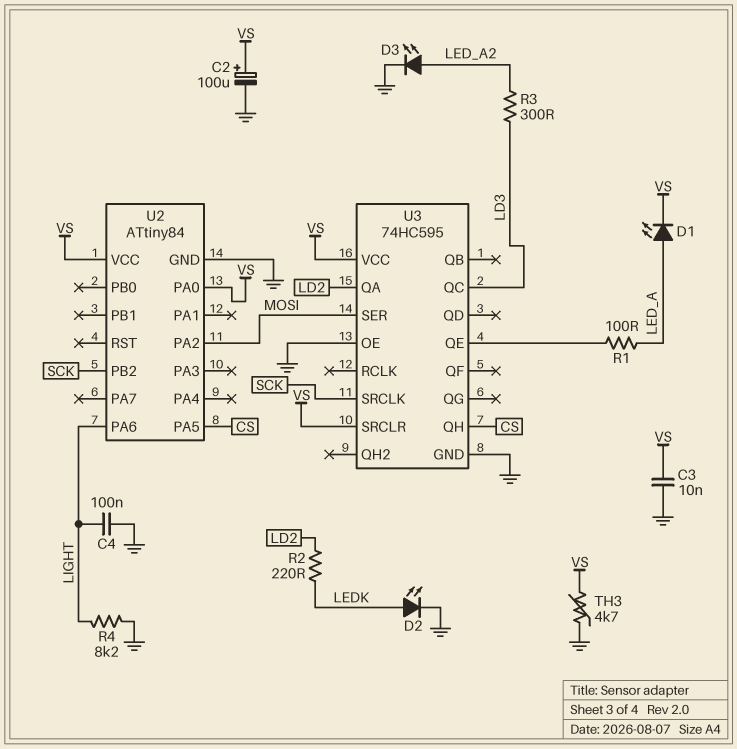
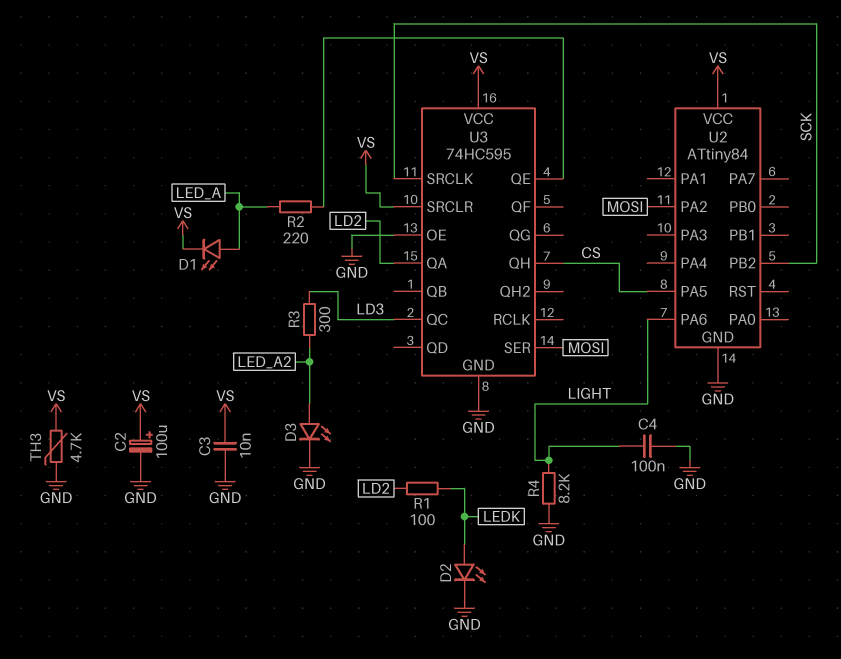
R1: 100 (LED_A, U3/QE) -> 100 (LD2, LEDK)
R2: 220 (LD2, LEDK) -> 220 (LED_A, U3/QE)
U2 pin PA0: VS -> none

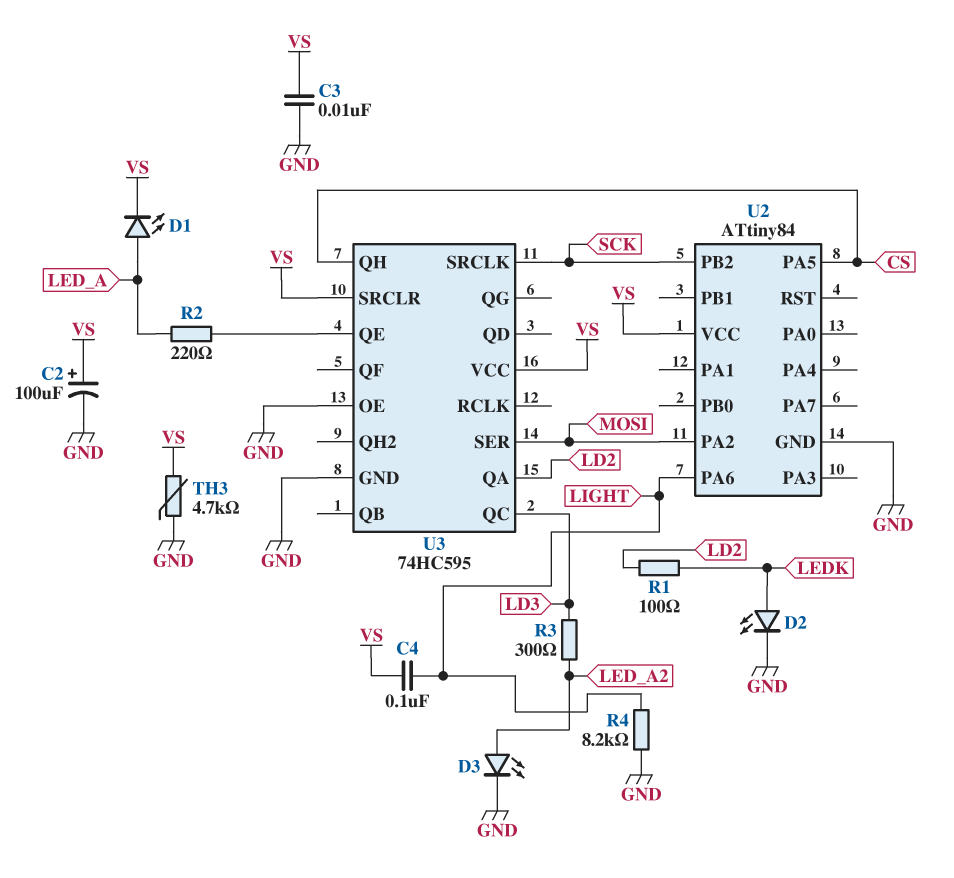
C4: 100nF (GND, LIGHT) -> 100nF (LIGHT, VS)

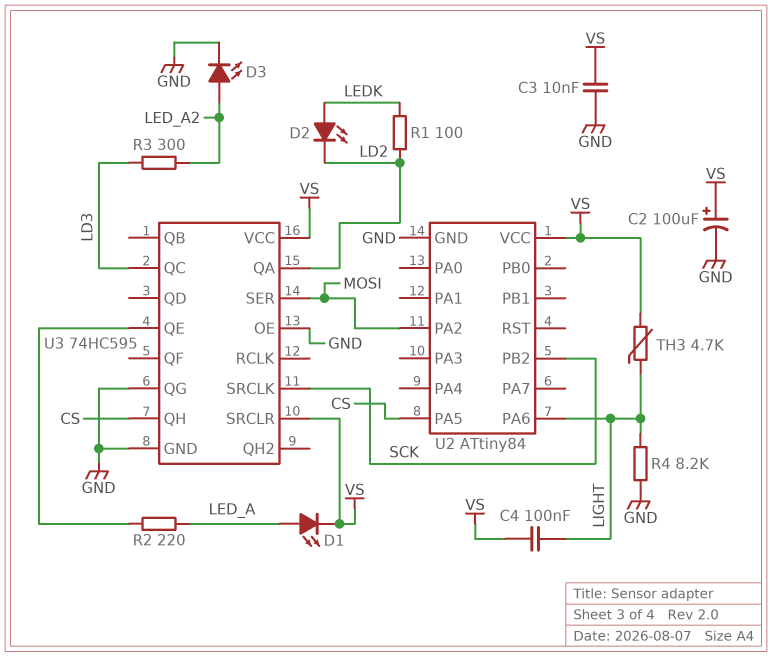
D2: LED (A LEDK, K GND) -> LED (A LEDK, K LD2)
TH3: 4.7k (GND, VS) -> 4.7k (LIGHT, VS)
U3 pin QG: none -> GND

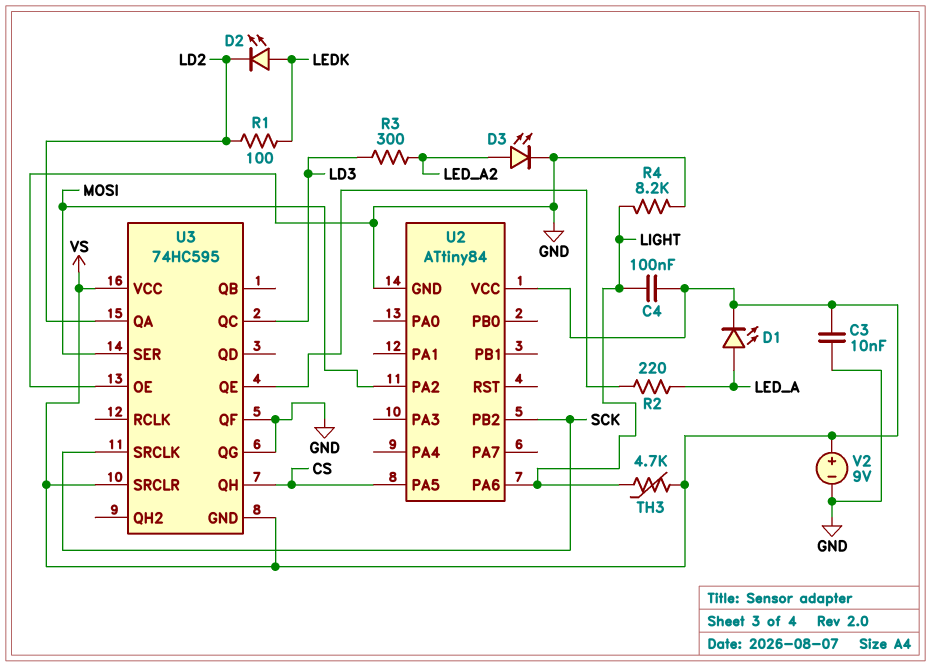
C2: 100uF (plus VS, minus GND) -> none
U3 pin GND: GND -> VS
U3 pin QF: none -> GND
V2: none -> 9V (plus VS, minus GND)

